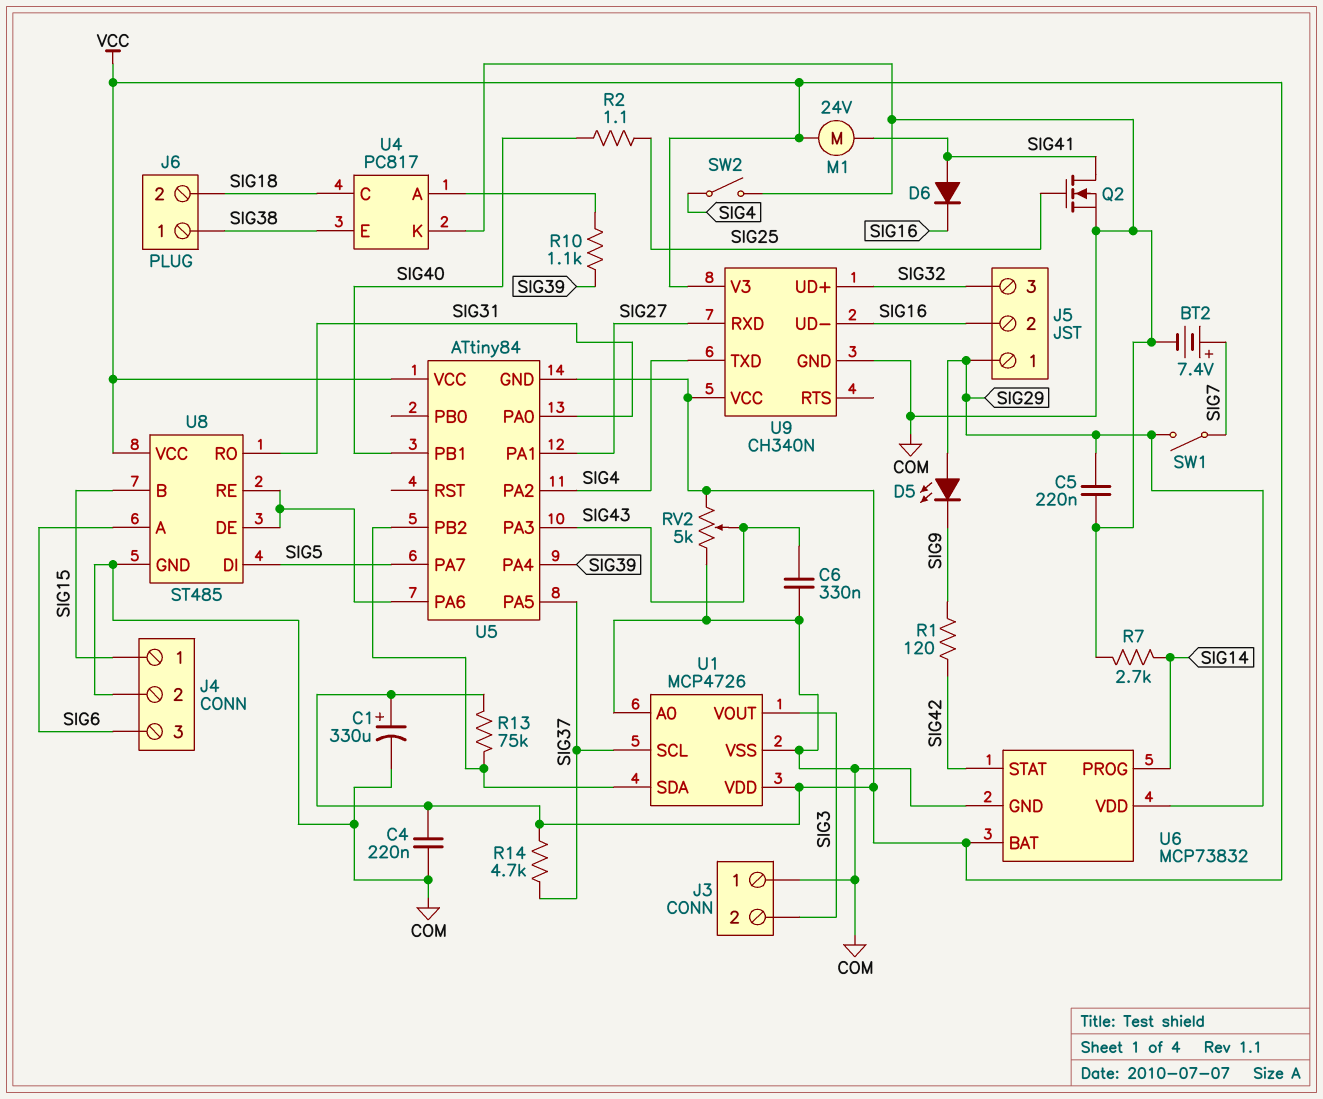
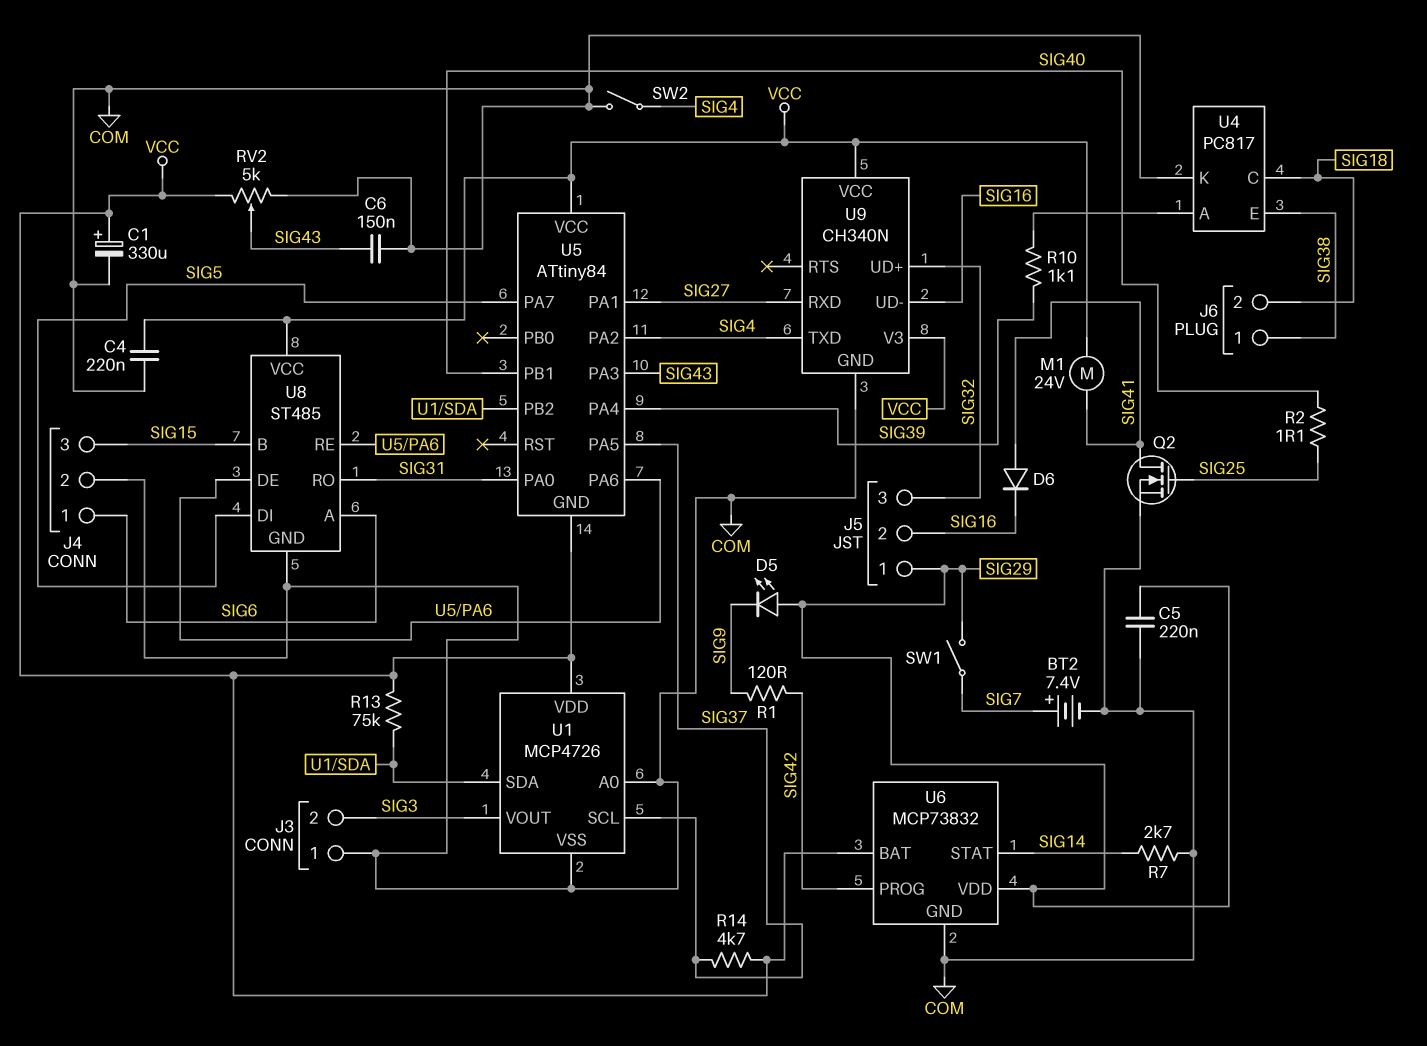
C6: 330nF (COM, SIG43) -> 150nF (COM, SIG43)
J4 pin 1: SIG15 -> SIG6
J4 pin 3: SIG6 -> SIG15
U6 pin PROG: SIG14 -> SIG42
U6 pin STAT: SIG42 -> SIG14

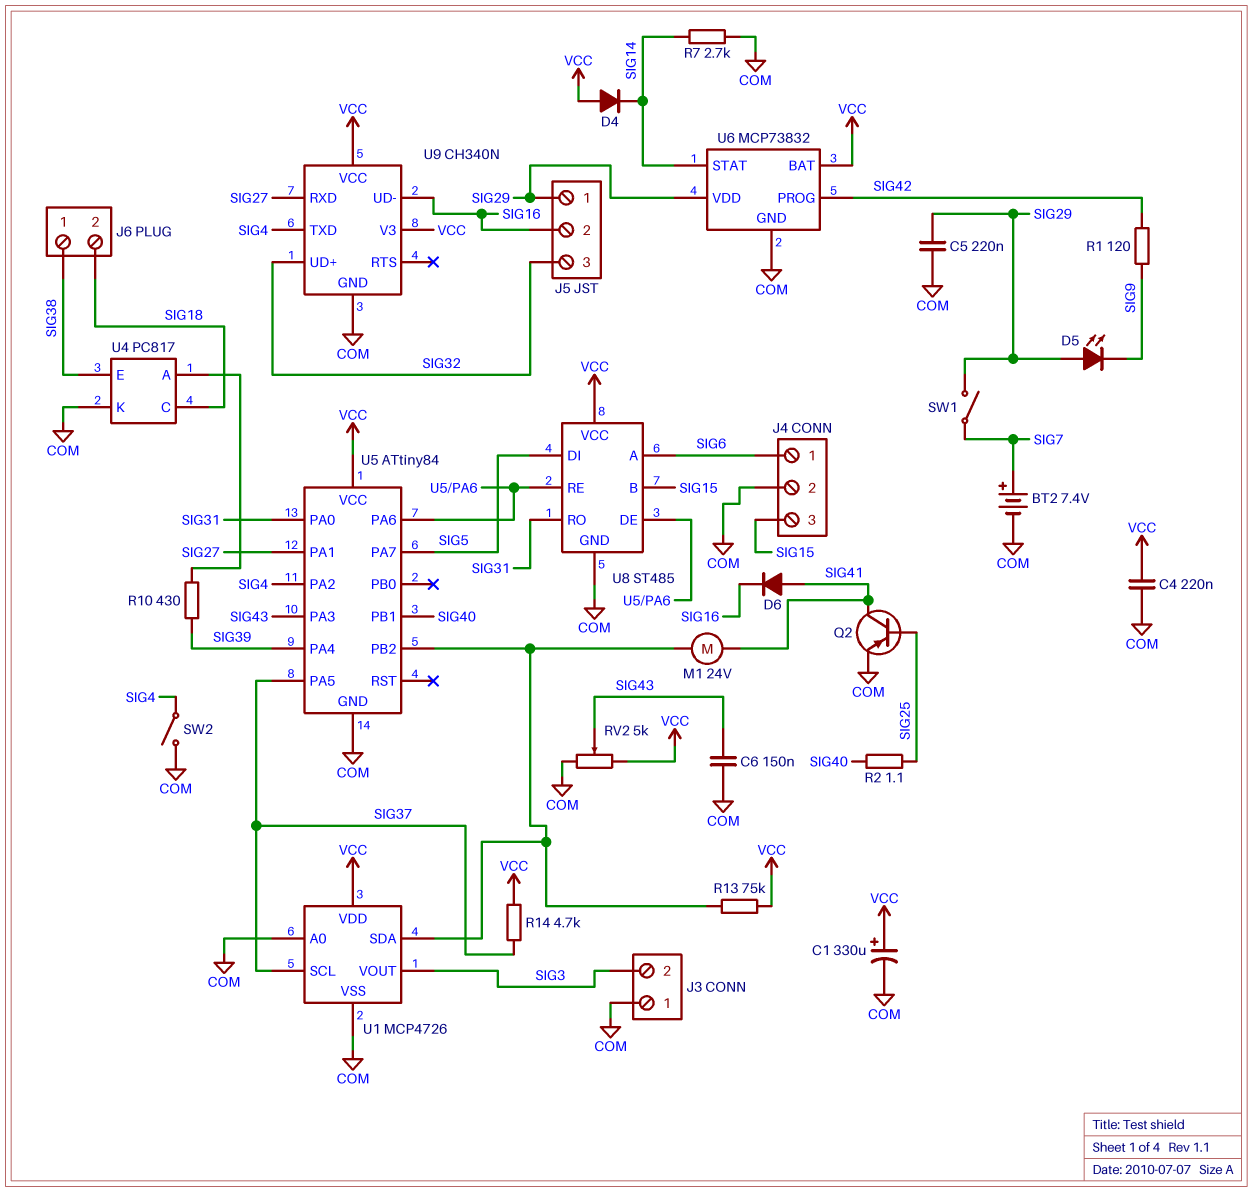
D4: none -> diode (A VCC, K SIG14)
M1: motor 24V (SIG41, VCC) -> motor 24V (SIG41, U1/SDA)
Q2: NMOS (G SIG25, D SIG41, S COM) -> PNP (B SIG25, C SIG41, E COM)
R10: 1.1k (SIG39, U4/A) -> 430 (SIG39, U4/A)
U5 pin GND: VCC -> COM

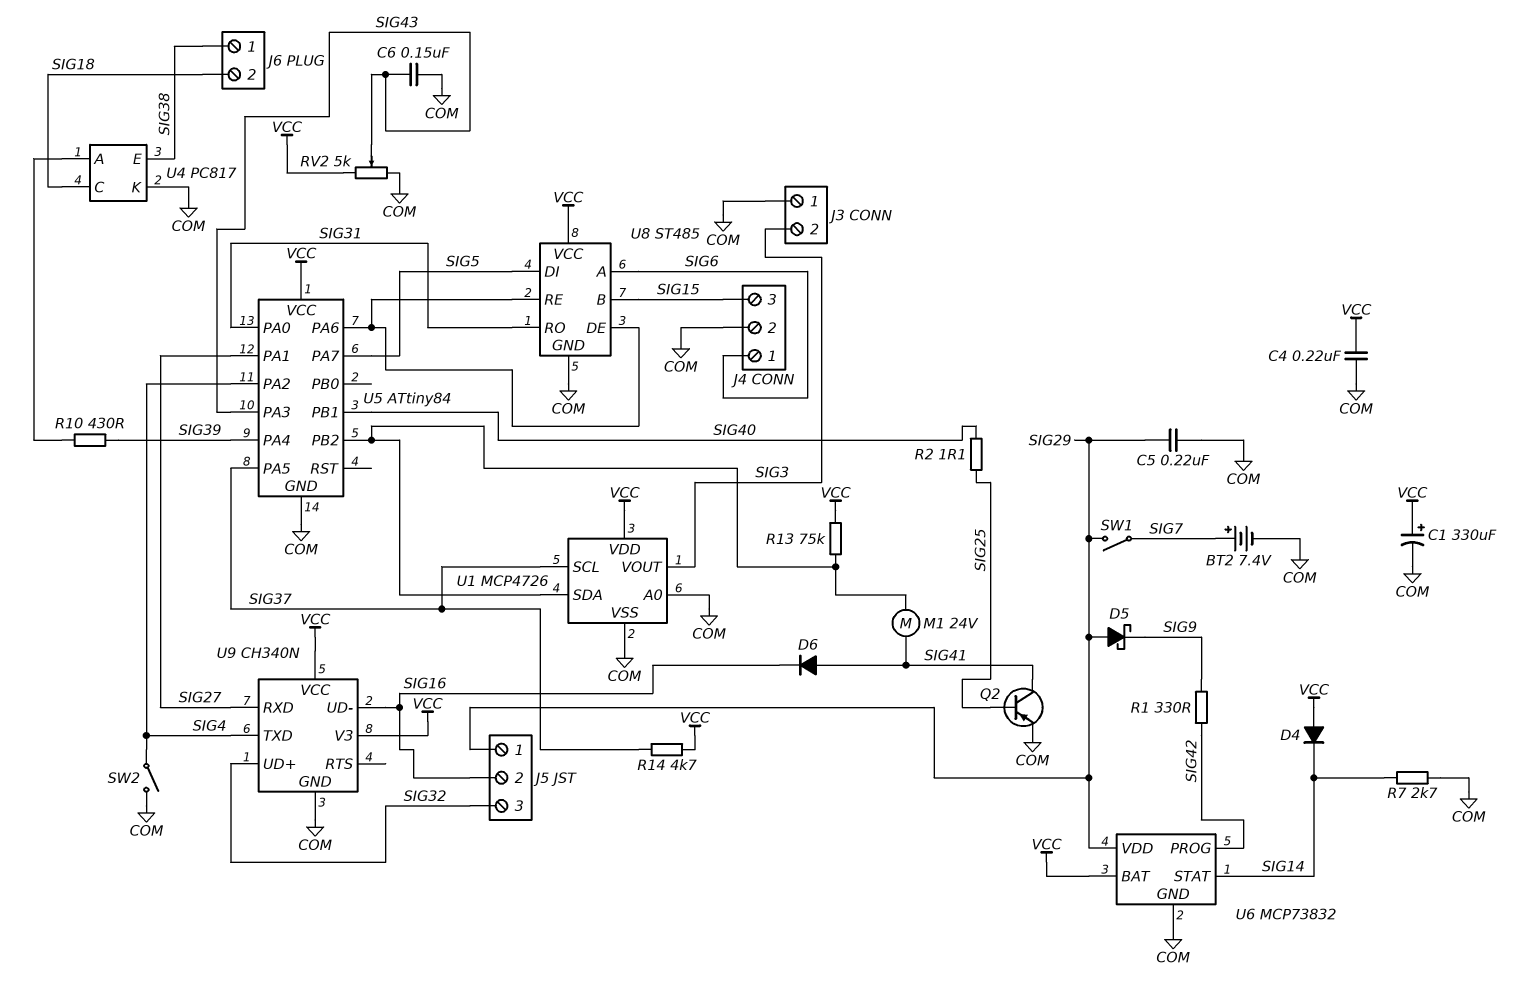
D5: LED (A SIG29, K SIG9) -> schottky (A SIG29, K SIG9)
R1: 120 (SIG9, SIG42) -> 330 (SIG9, SIG42)

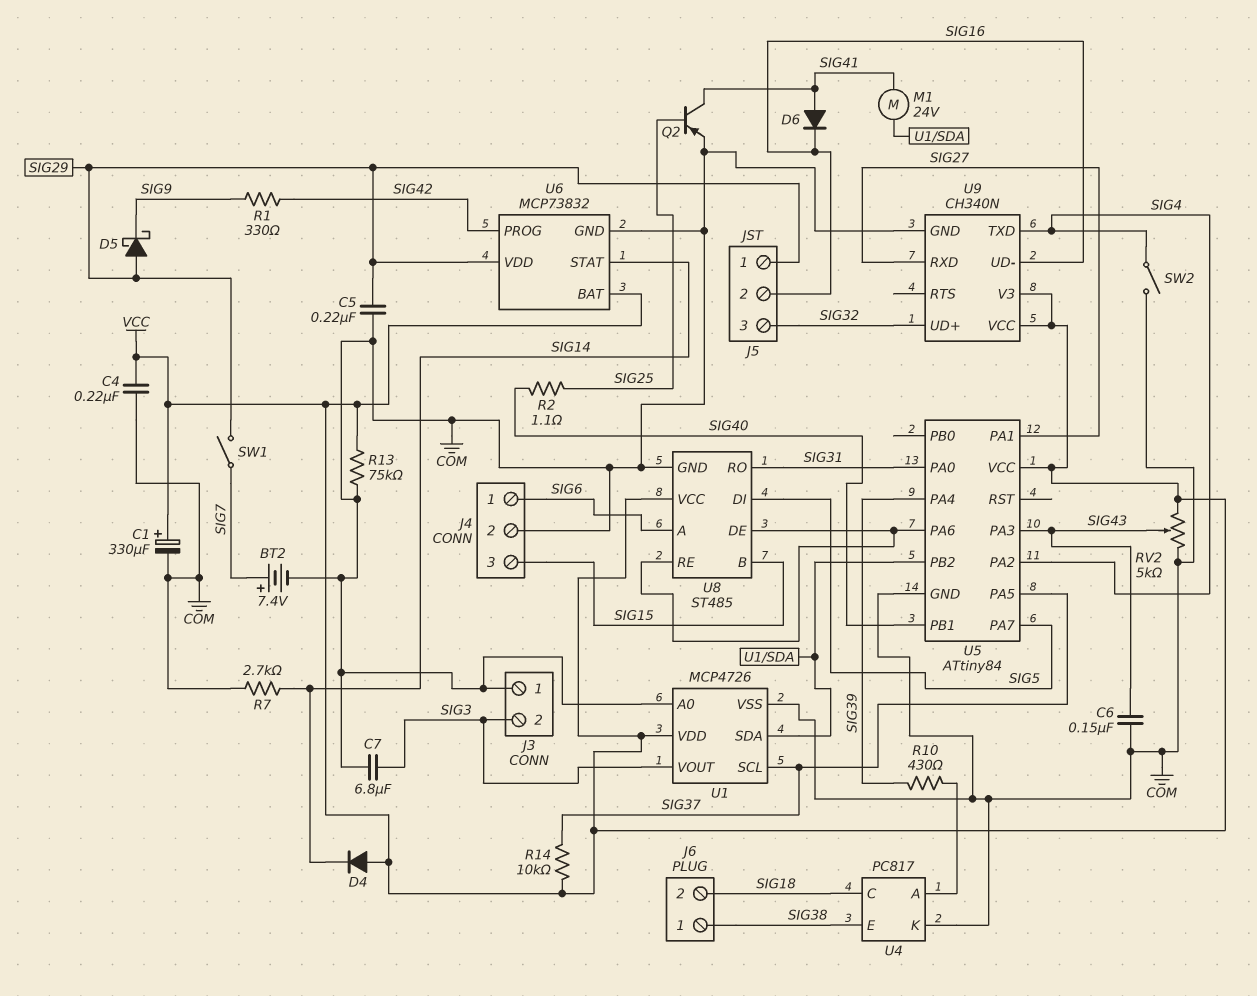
C7: none -> 6.8uF (COM, SIG3)
R13: 75k (U1/SDA, VCC) -> 75k (COM, VCC)
R14: 4.7k (SIG37, VCC) -> 10k (SIG37, VCC)

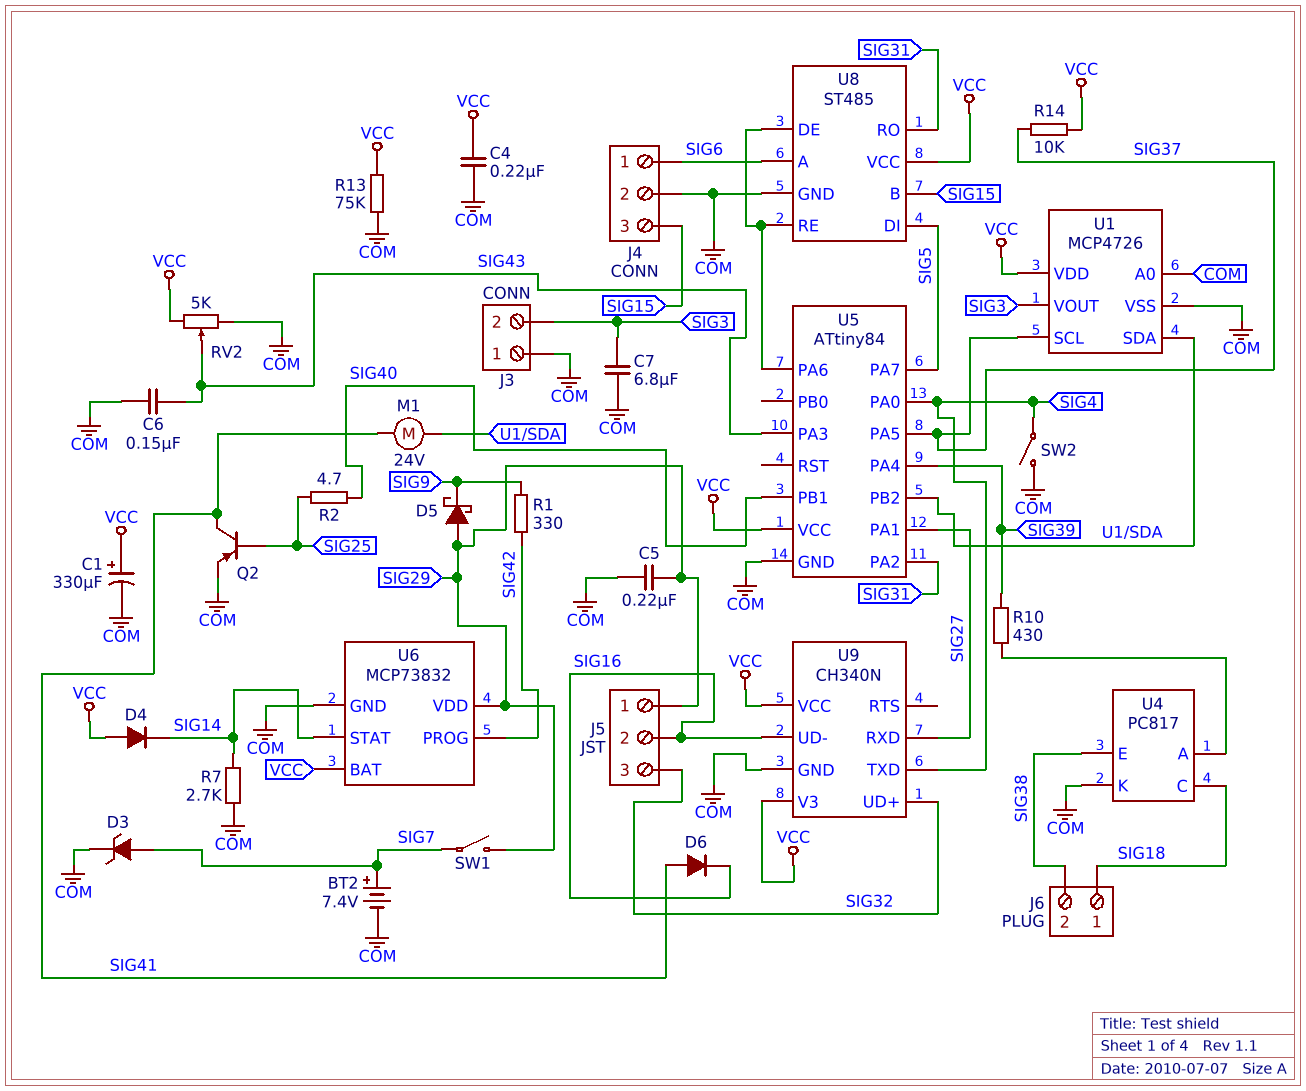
D3: none -> zener (A SIG7, K COM)
J6 pin 1: SIG38 -> SIG18
J6 pin 2: SIG18 -> SIG38
R2: 1.1 (SIG25, SIG40) -> 4.7 (SIG25, SIG40)
U5 pin PA0: SIG31 -> SIG4
U5 pin PA2: SIG4 -> SIG31

